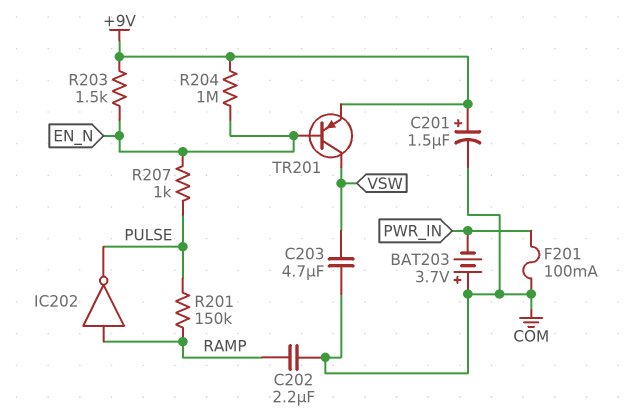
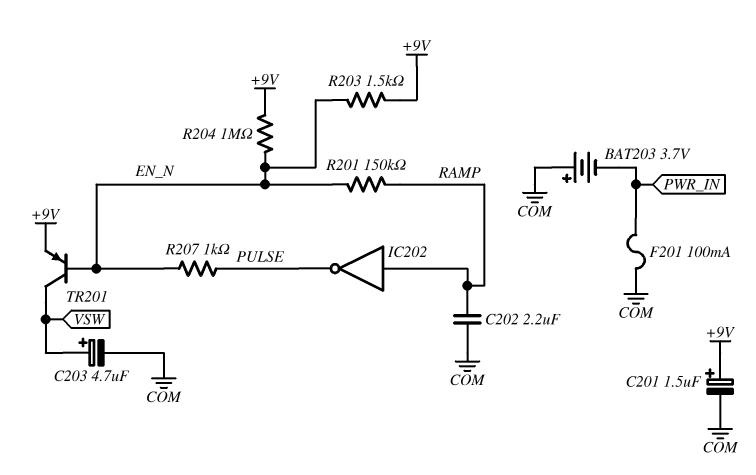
C203: 4.7uF (COM, VSW) -> 4.7uF (plus VSW, minus COM)
R201: 150k (PULSE, RAMP) -> 150k (EN_N, RAMP)

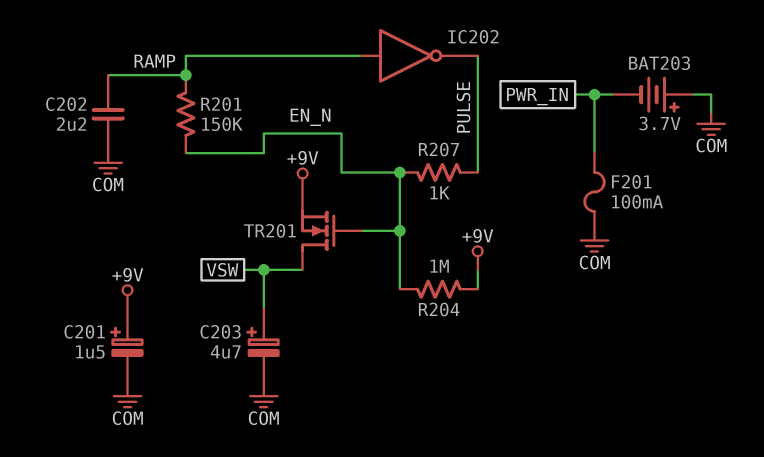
R203: 1.5k (+9V, EN_N) -> none
TR201: PNP (B EN_N, C VSW, E +9V) -> NMOS (G EN_N, D VSW, S +9V)

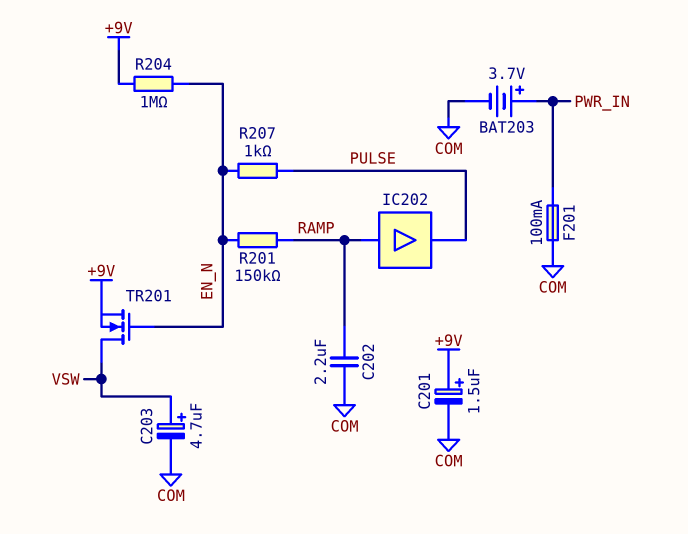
BAT203: 3.7V (plus COM, minus PWR_IN) -> 3.7V (plus PWR_IN, minus COM)
IC202: NOT (in RAMP, out PULSE) -> buffer (in RAMP, out PULSE)

